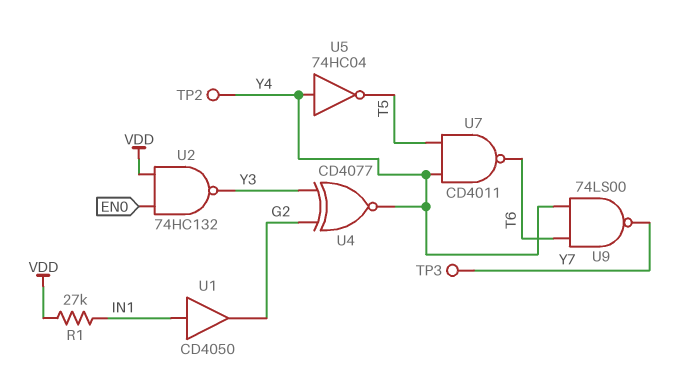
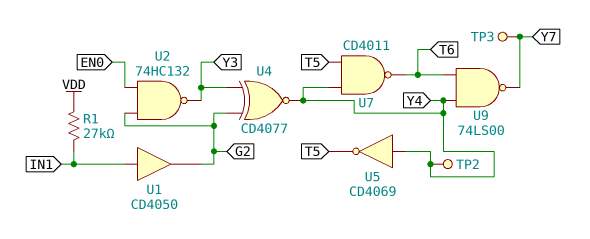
U2: NAND 74HC132 (in EN0, in VDD, out Y3) -> NAND 74HC132 (in EN0, in G2, out Y3)
U5: NOT 74HC04 (in Y4, out T5) -> NOT CD4069 (in Y4, out T5)

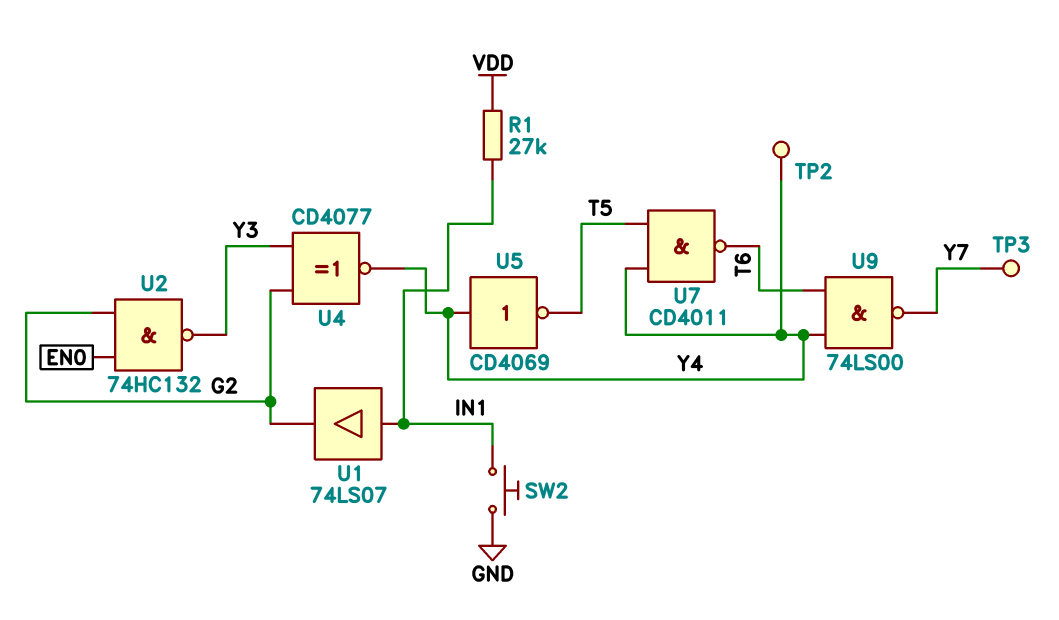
SW2: none -> button (GND, IN1)
U1: buffer CD4050 (in IN1, out G2) -> buffer 74LS07 (in IN1, out G2)

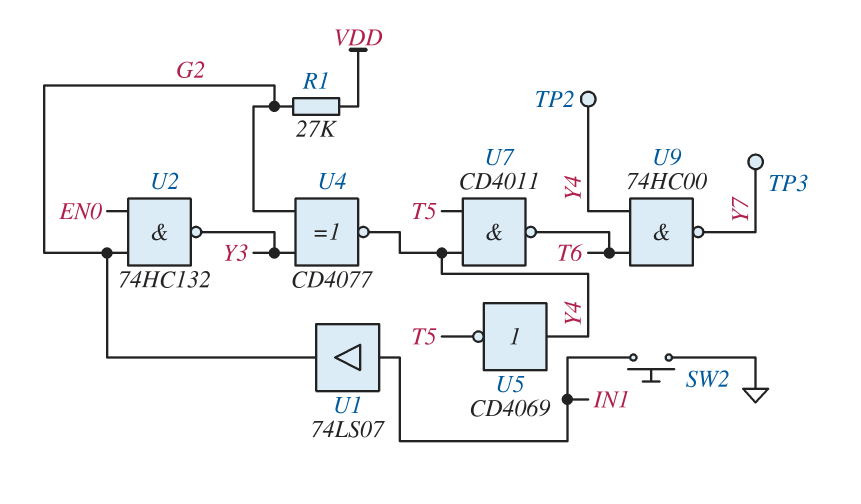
R1: 27k (IN1, VDD) -> 27k (G2, VDD)
U9: NAND 74LS00 (in T6, in Y4, out Y7) -> NAND 74HC00 (in T6, in Y4, out Y7)

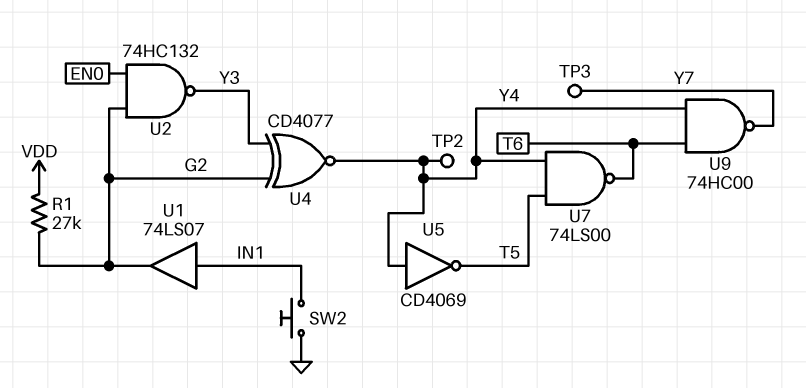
U7: NAND CD4011 (in T5, in Y4, out T6) -> NAND 74LS00 (in T5, in Y4, out T6)

